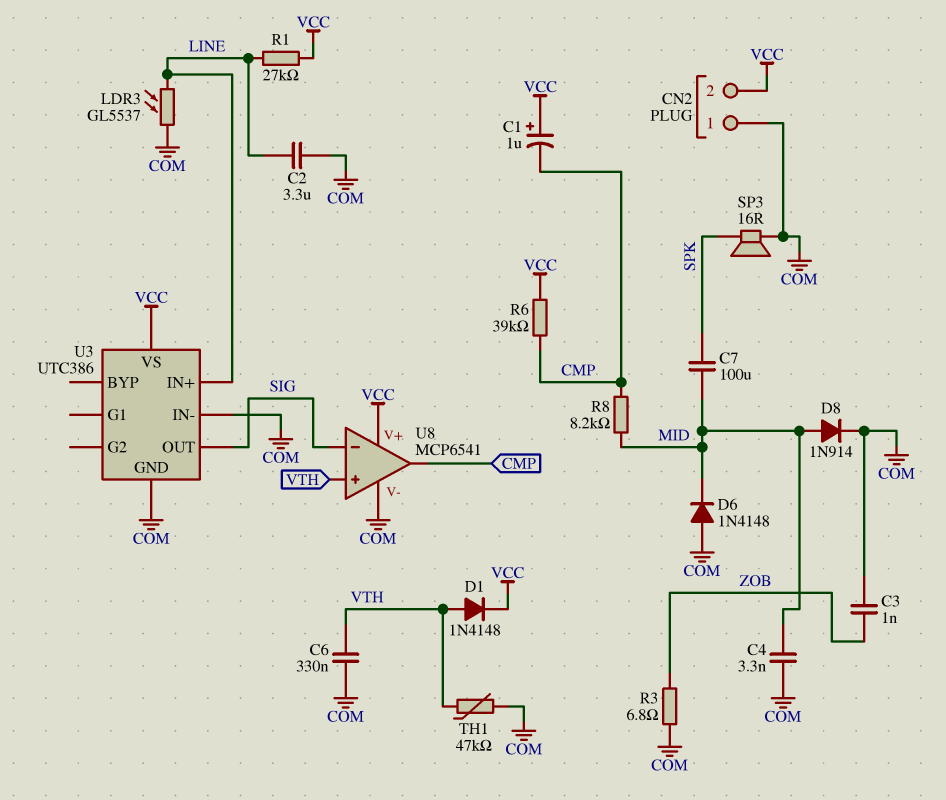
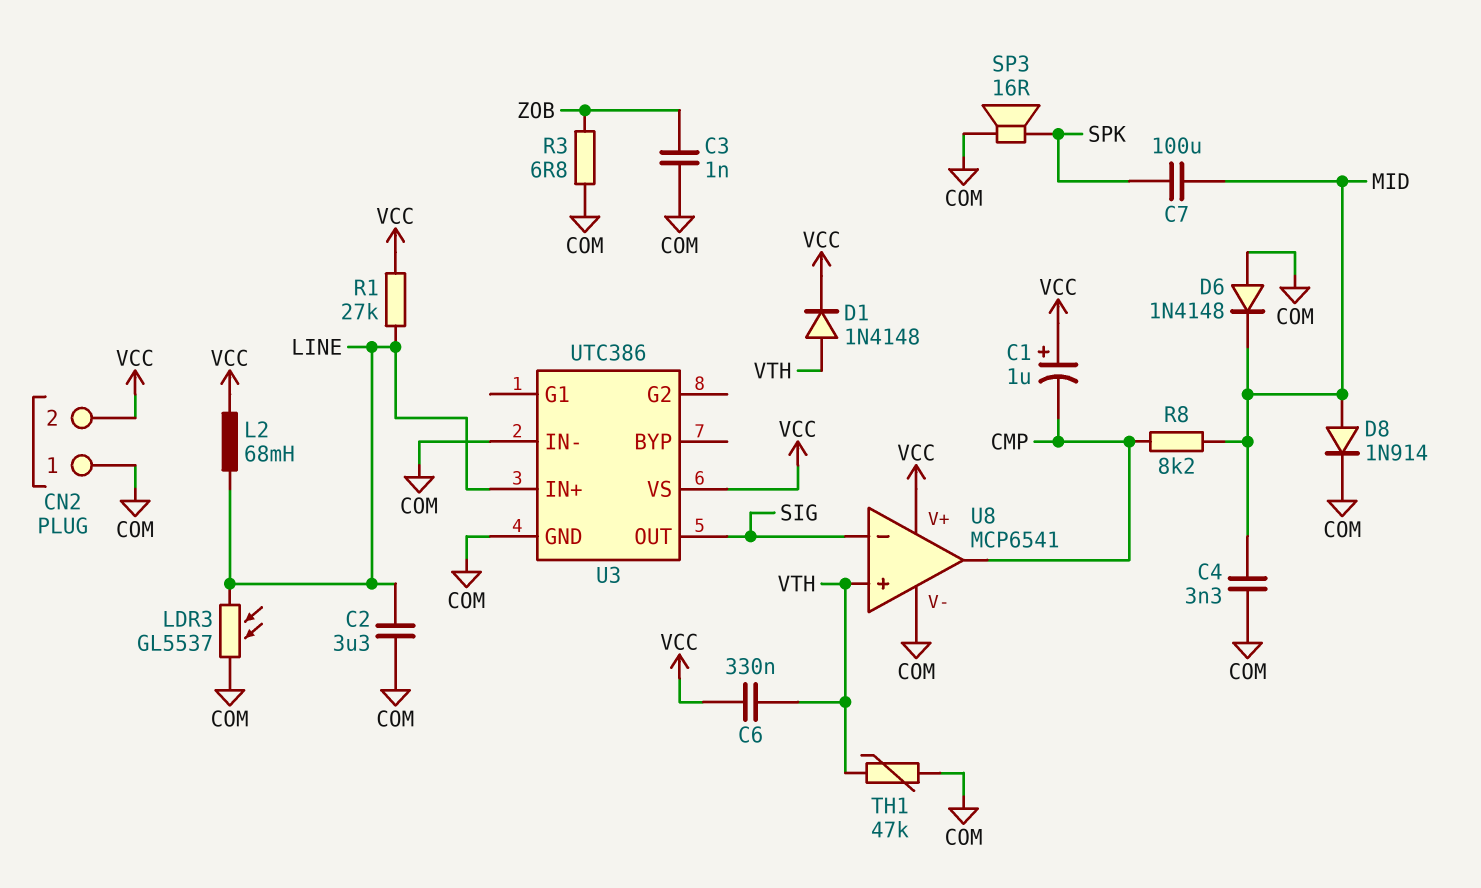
C6: 330nF (COM, VTH) -> 330nF (VCC, VTH)
L2: none -> 68mH (LINE, VCC)
R6: 39k (CMP, VCC) -> none

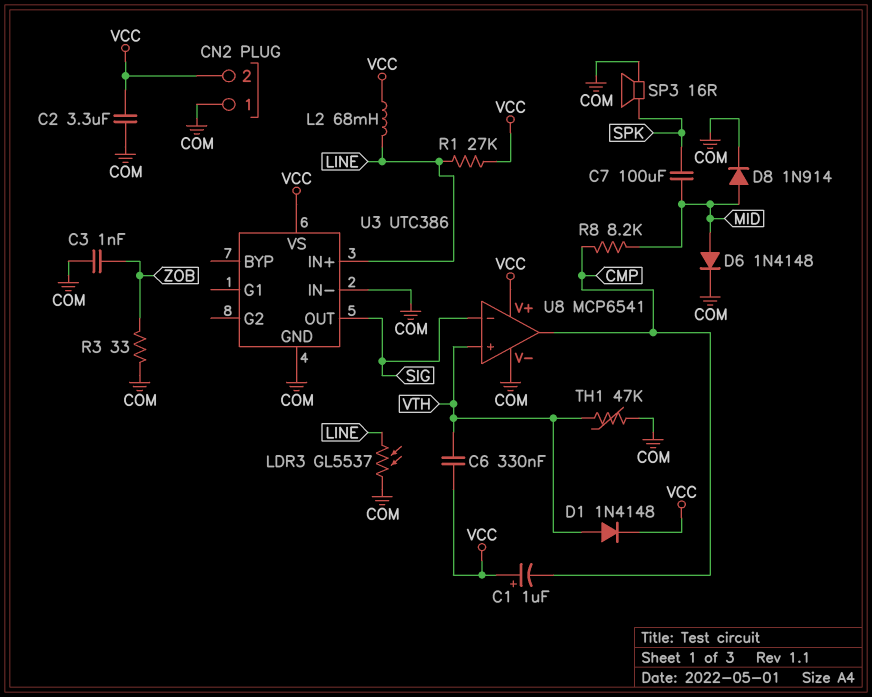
C2: 3.3uF (COM, LINE) -> 3.3uF (COM, VCC)
C4: 3.3nF (COM, MID) -> none
D6: diode 1N4148 (A COM, K MID) -> diode 1N4148 (A MID, K COM)
R3: 6.8 (COM, ZOB) -> 33 (COM, ZOB)

